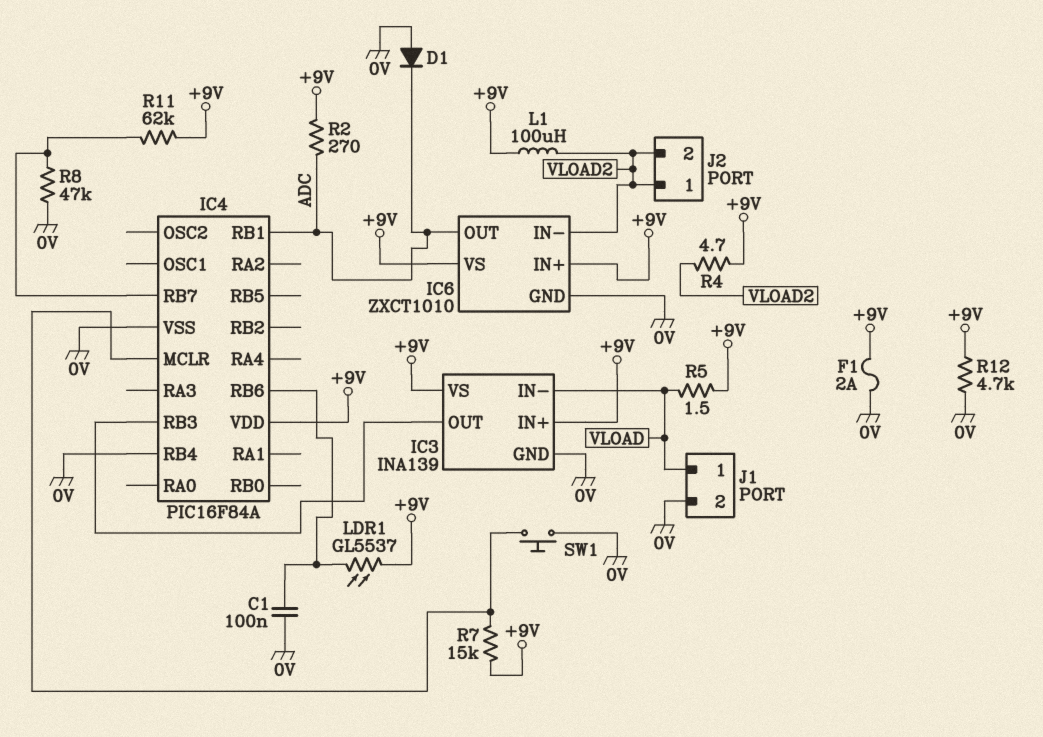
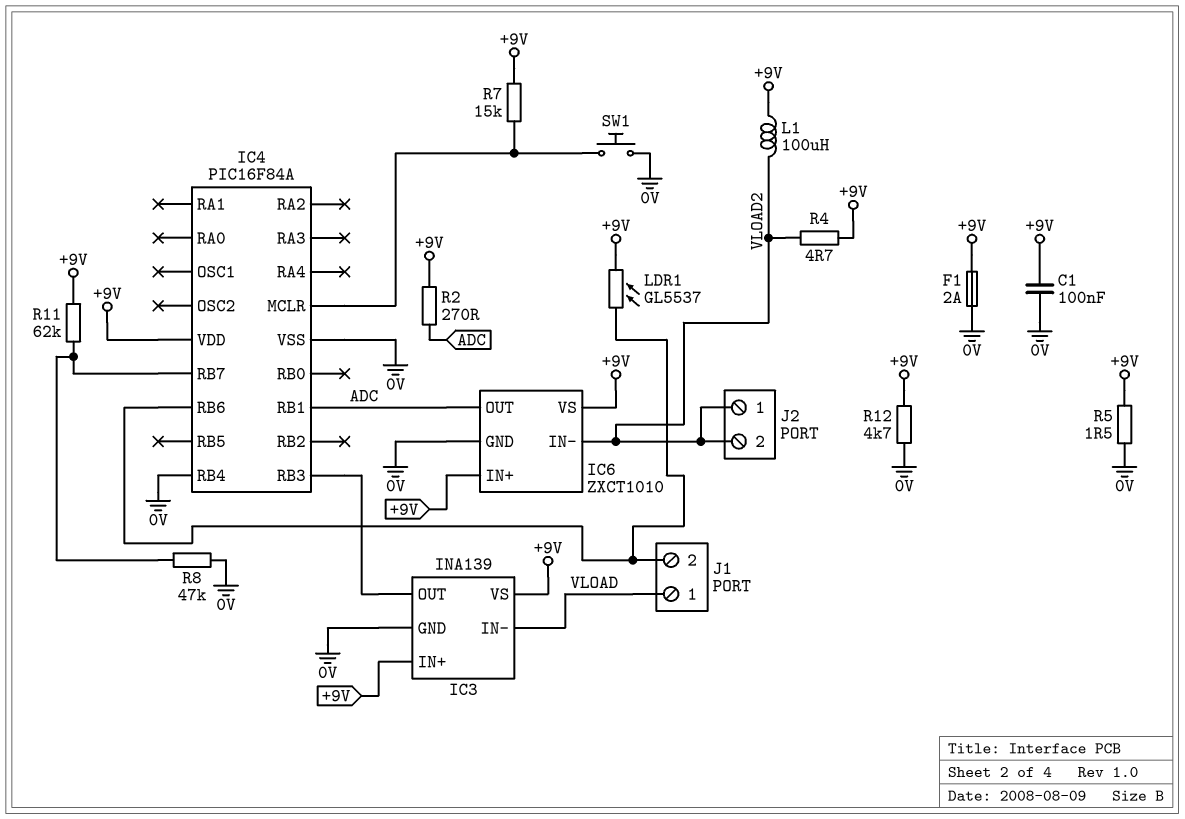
C1: 100nF (0V, IC4/RB6) -> 100nF (+9V, 0V)
D1: diode (A 0V, K ADC) -> none
J1 pin 2: 0V -> IC4/RB6
R5: 1.5 (+9V, VLOAD) -> 1.5 (+9V, 0V)

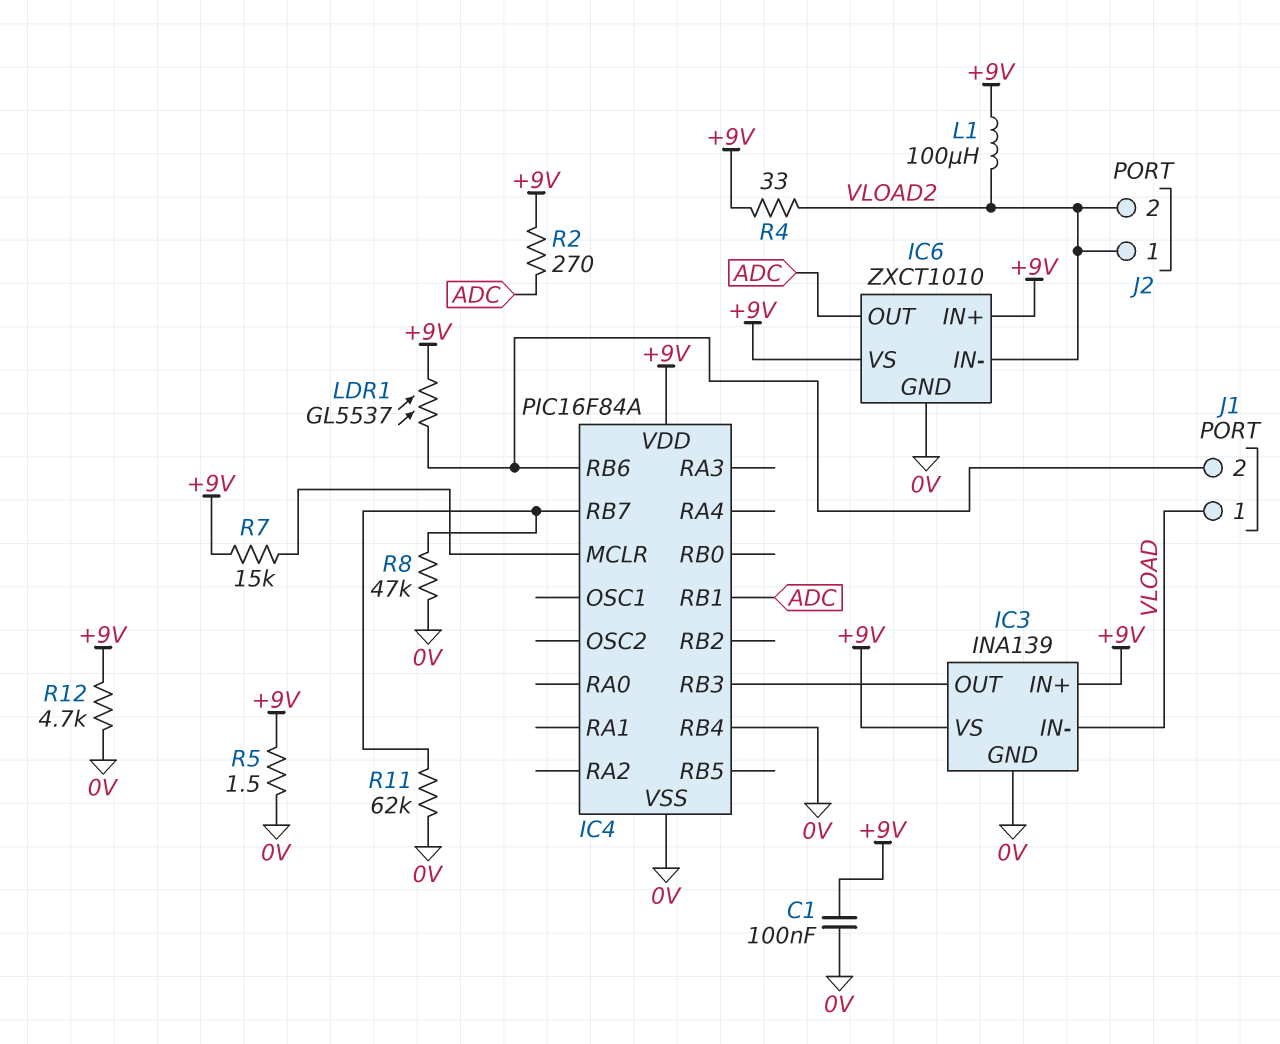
F1: 2A (+9V, 0V) -> none
R4: 4.7 (+9V, VLOAD2) -> 33 (+9V, VLOAD2)
R11: 62k (+9V, IC4/RB7) -> 62k (0V, IC4/RB7)
SW1: button (0V, IC4/MCLR) -> none

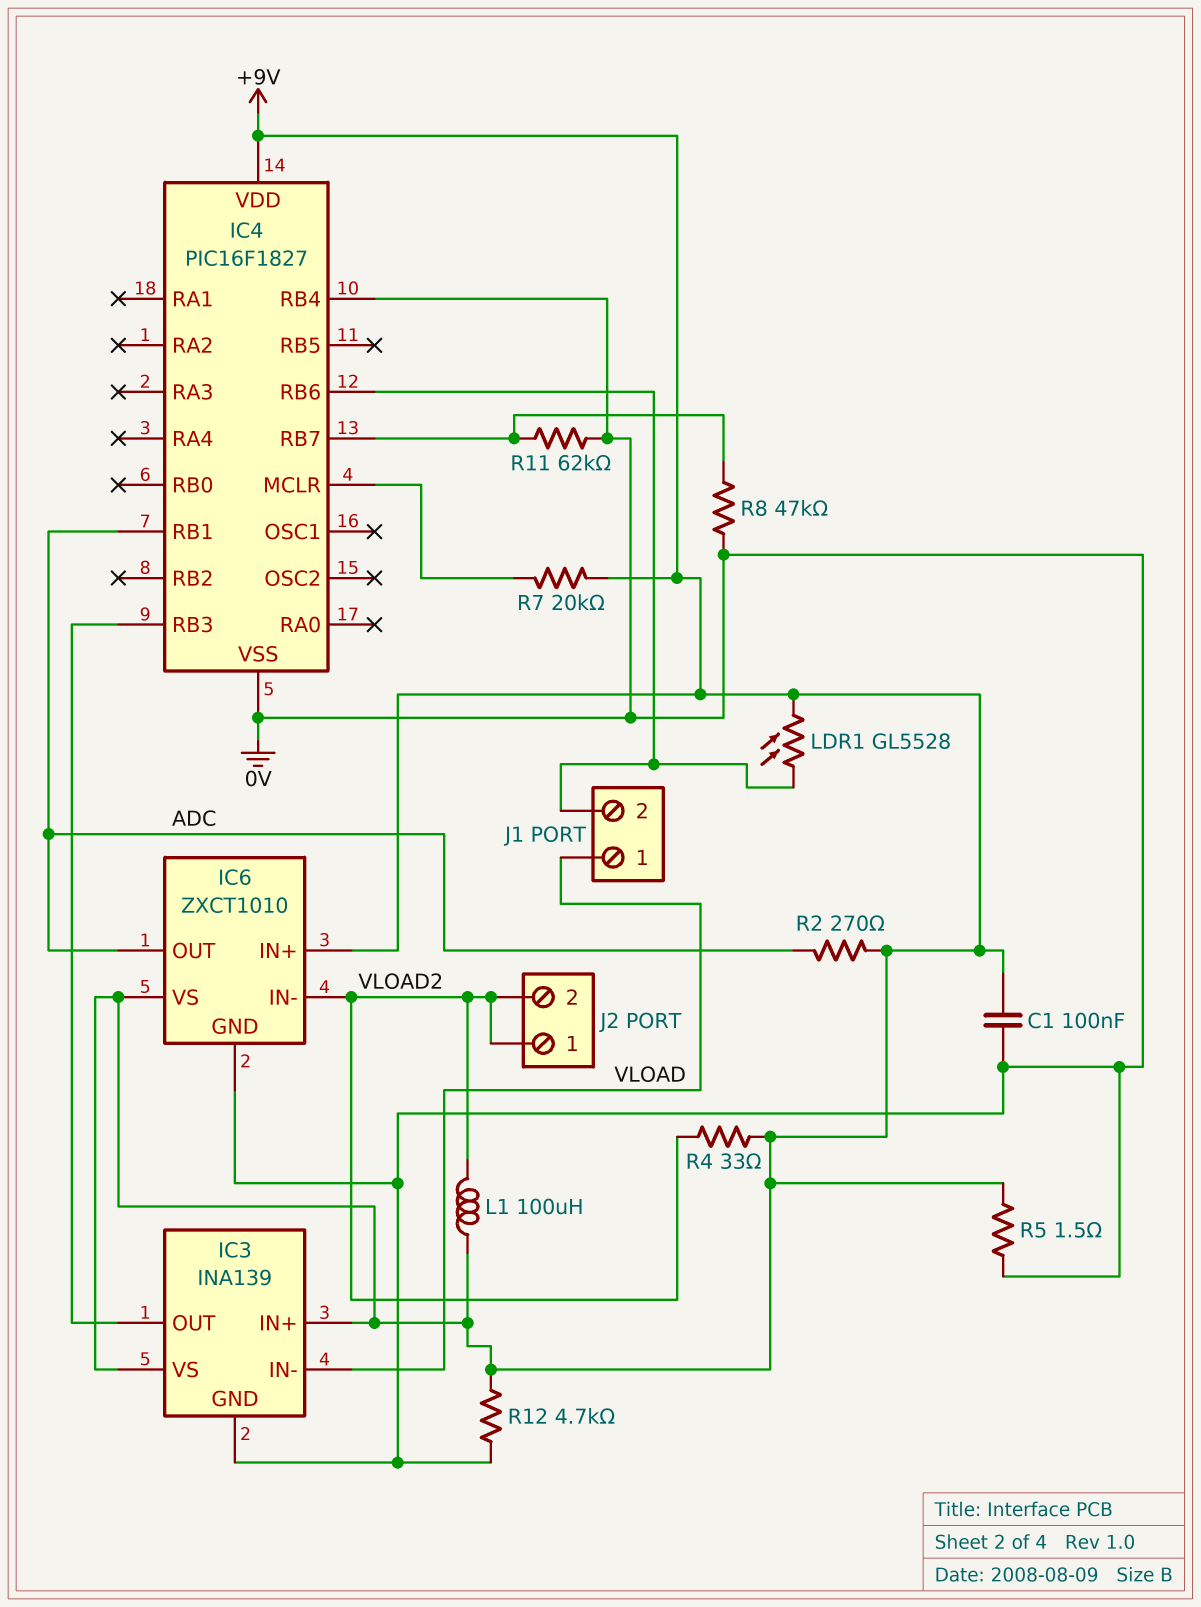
IC4: PIC16F84A -> PIC16F1827
LDR1: GL5537 (+9V, IC4/RB6) -> GL5528 (+9V, IC4/RB6)
R7: 15k (+9V, IC4/MCLR) -> 20k (+9V, IC4/MCLR)

